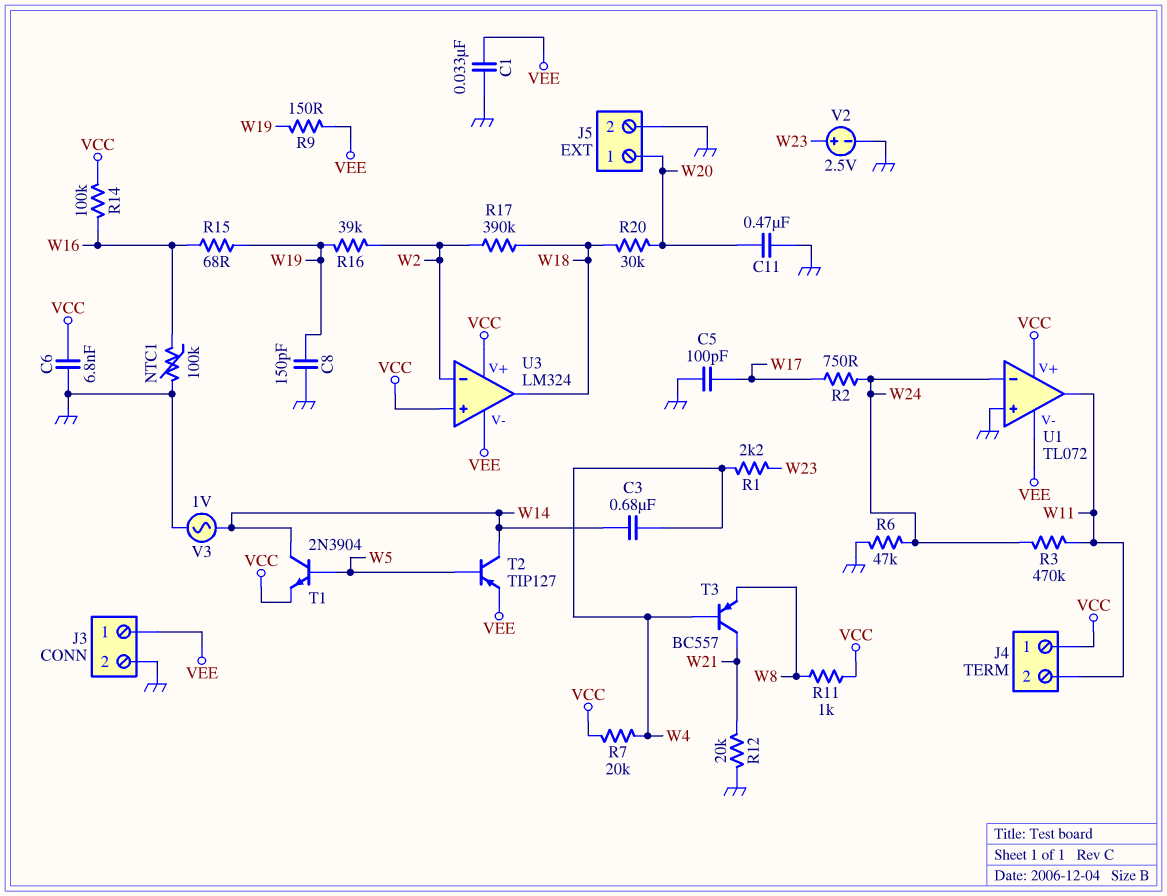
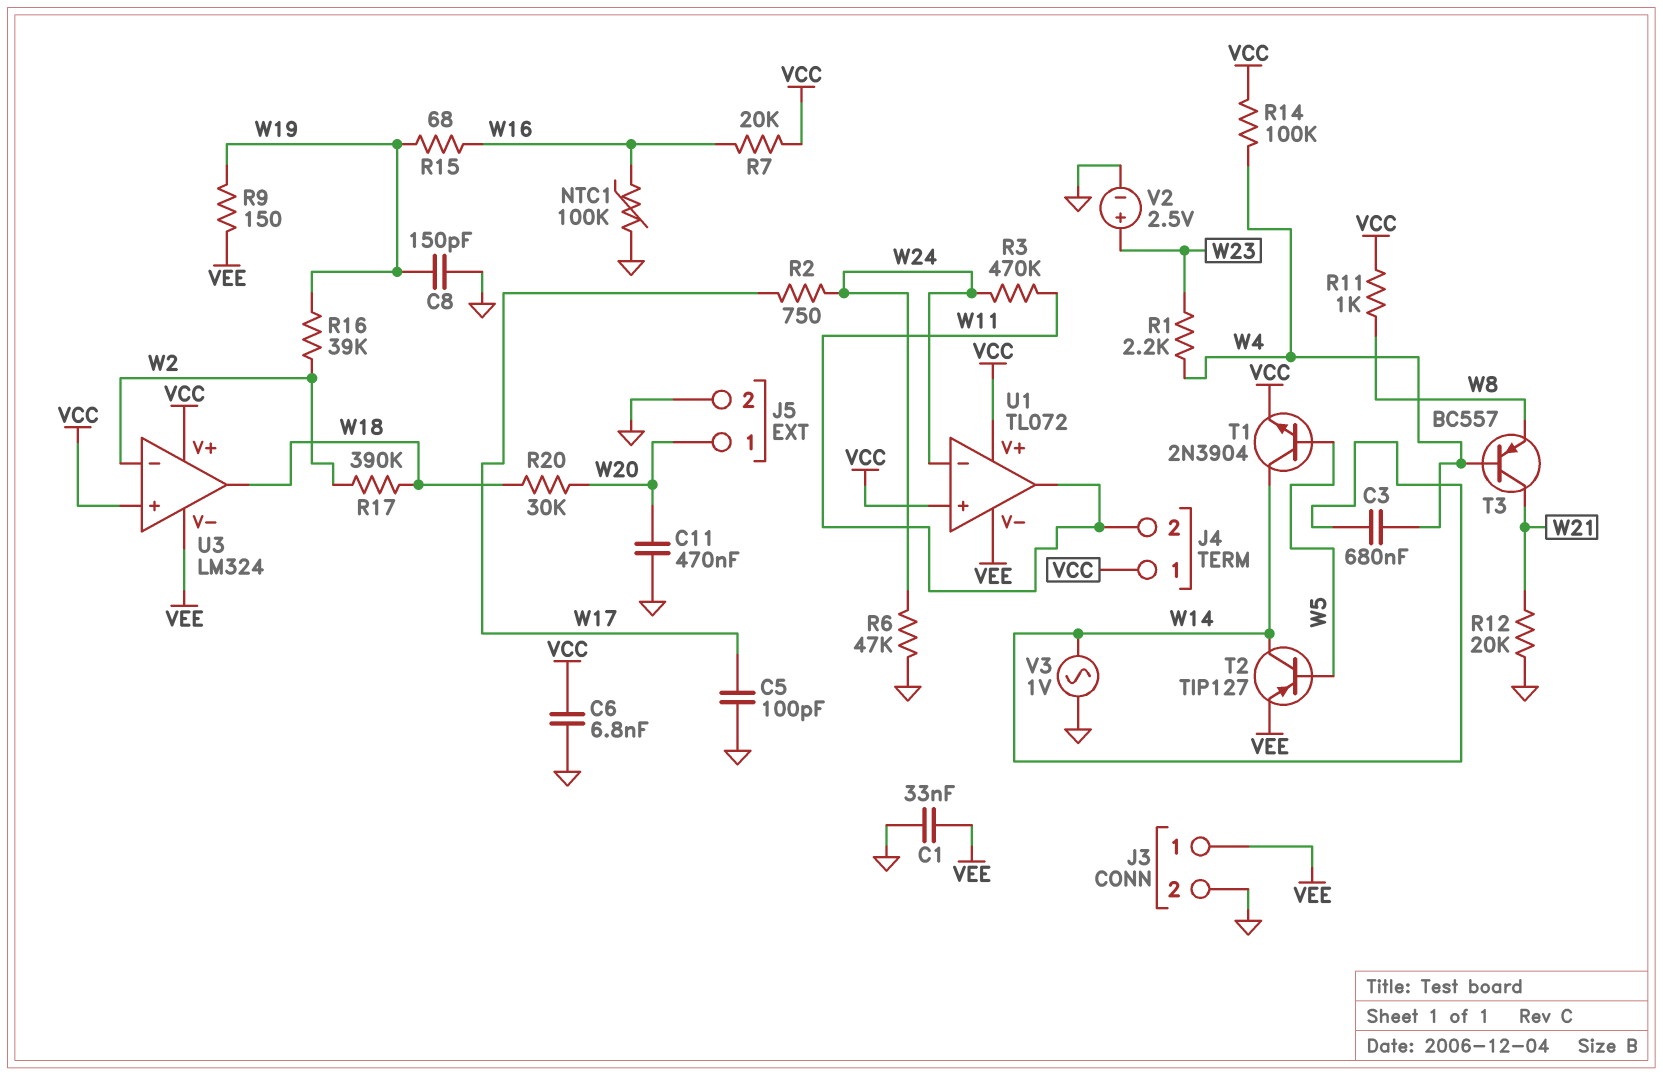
R7: 20k (VCC, W4) -> 20k (VCC, W16)
R14: 100k (VCC, W16) -> 100k (VCC, W4)
U1 pin in+: GND -> VCC

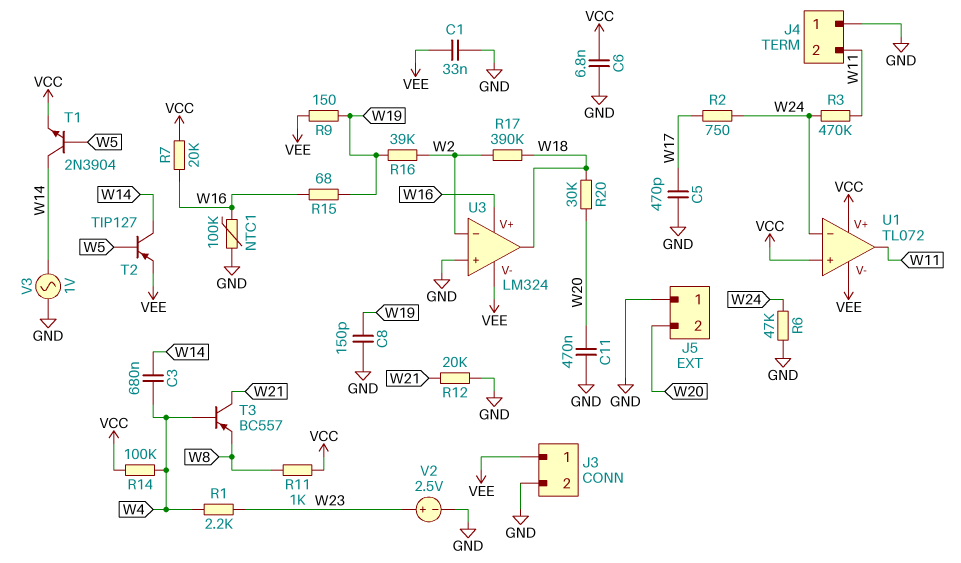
C5: 100pF (GND, W17) -> 470pF (GND, W17)
J4 pin 1: VCC -> GND
J5 pin 1: W20 -> GND
J5 pin 2: GND -> W20
U3 pin V+: VCC -> W16
U3 pin in+: VCC -> GND

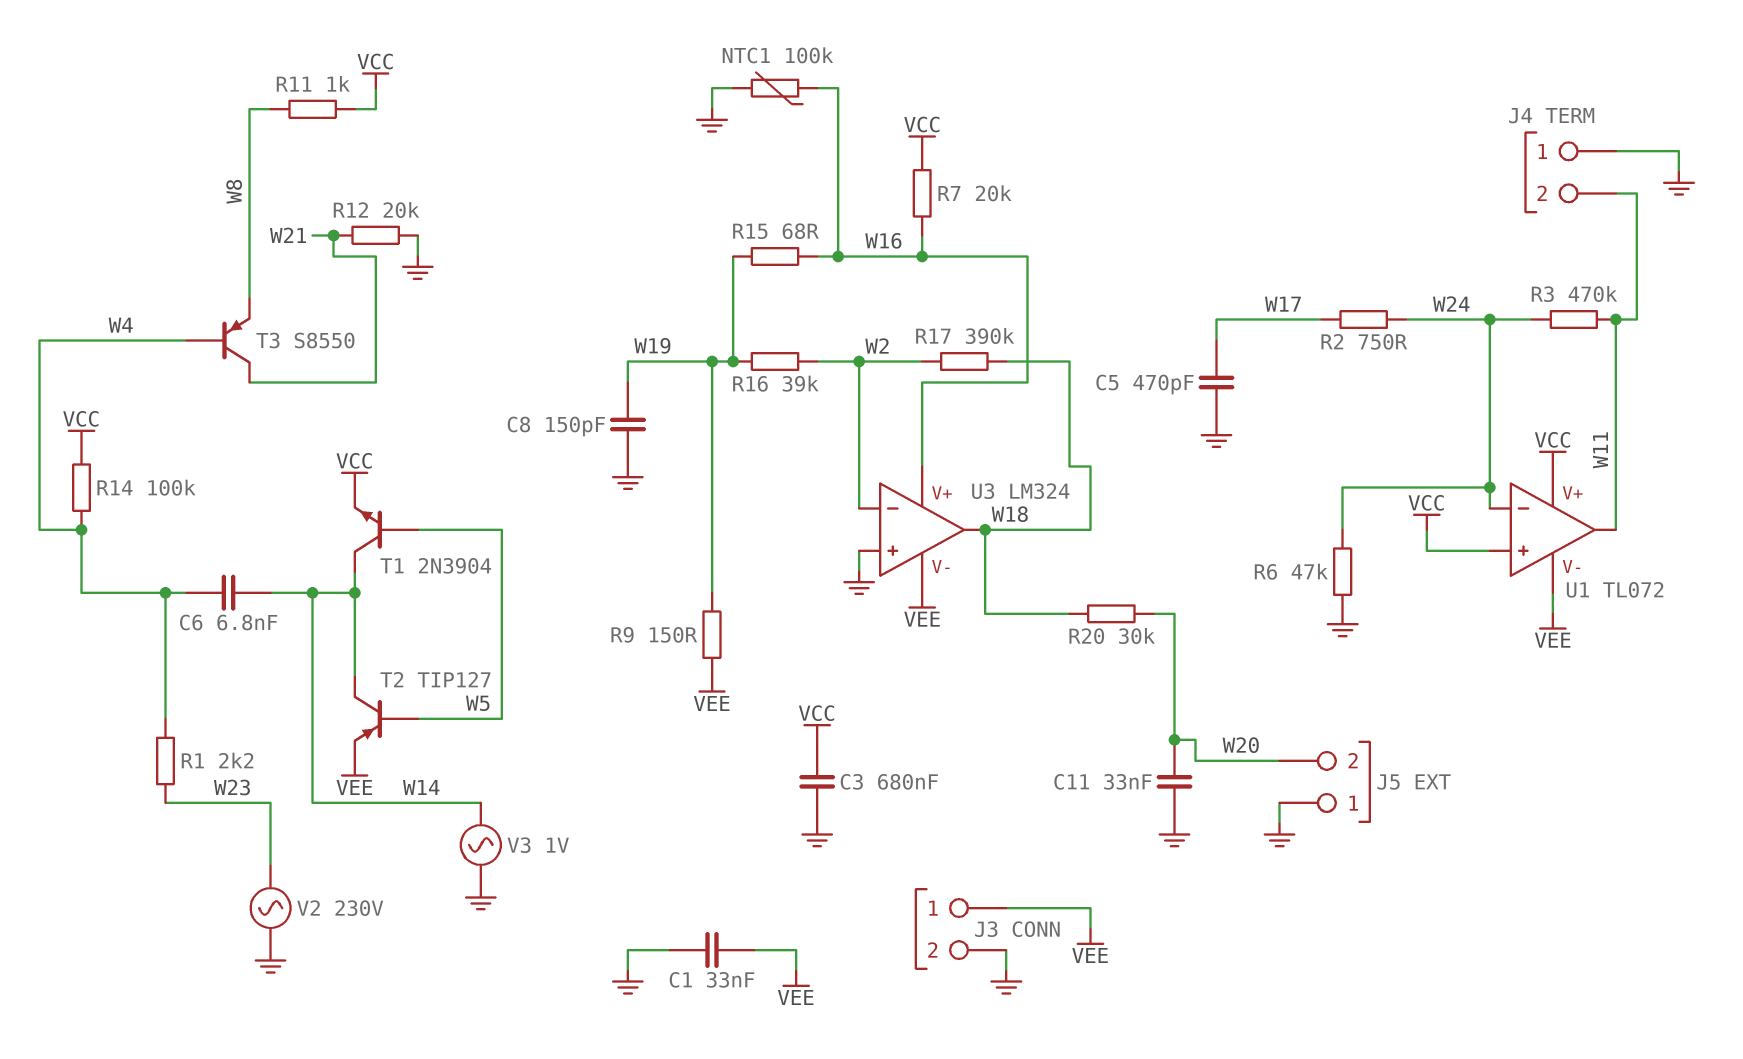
C3: 680nF (W4, W14) -> 680nF (GND, VCC)
C6: 6.8nF (GND, VCC) -> 6.8nF (W4, W14)
C11: 470nF (GND, W20) -> 33nF (GND, W20)
T3: PNP BC557 (B W4, C W21, E W8) -> PNP S8550 (B W4, C W21, E W8)
V2: 2.5V (plus W23, minus GND) -> AC 230V (GND, W23)

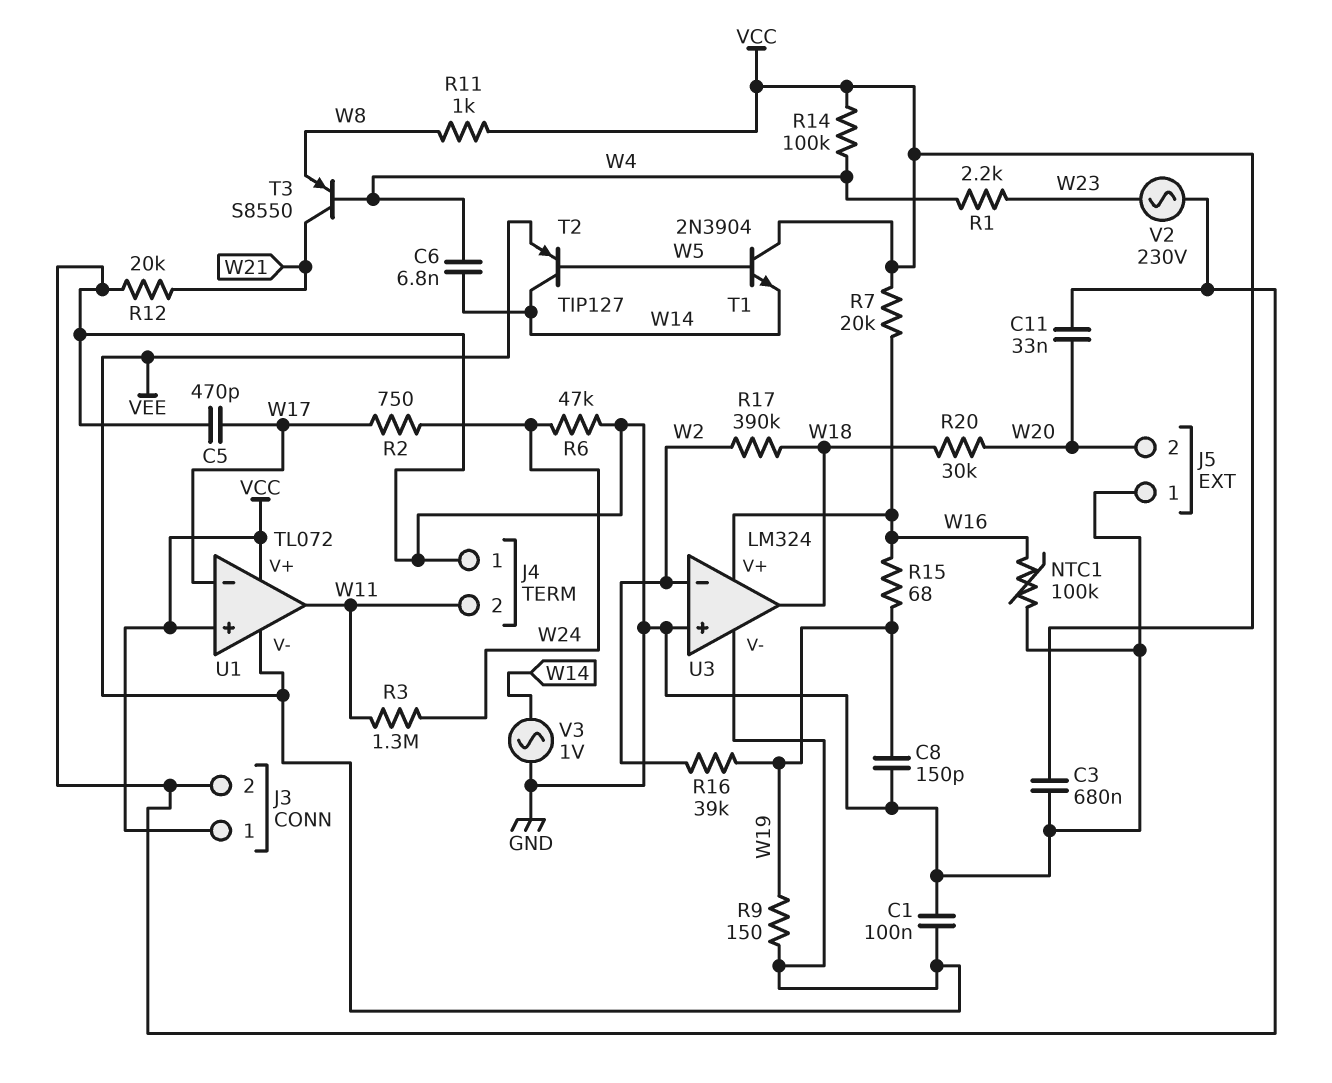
C1: 33nF (GND, VEE) -> 100nF (GND, VEE)
J3 pin 1: VEE -> VCC
R3: 470k (W11, W24) -> 1.3M (W11, W24)
T1: NPN 2N3904 (B W5, C W14, E VCC) -> NPN 2N3904 (B W5, C VCC, E W14)
U1 pin in-: W24 -> W17

